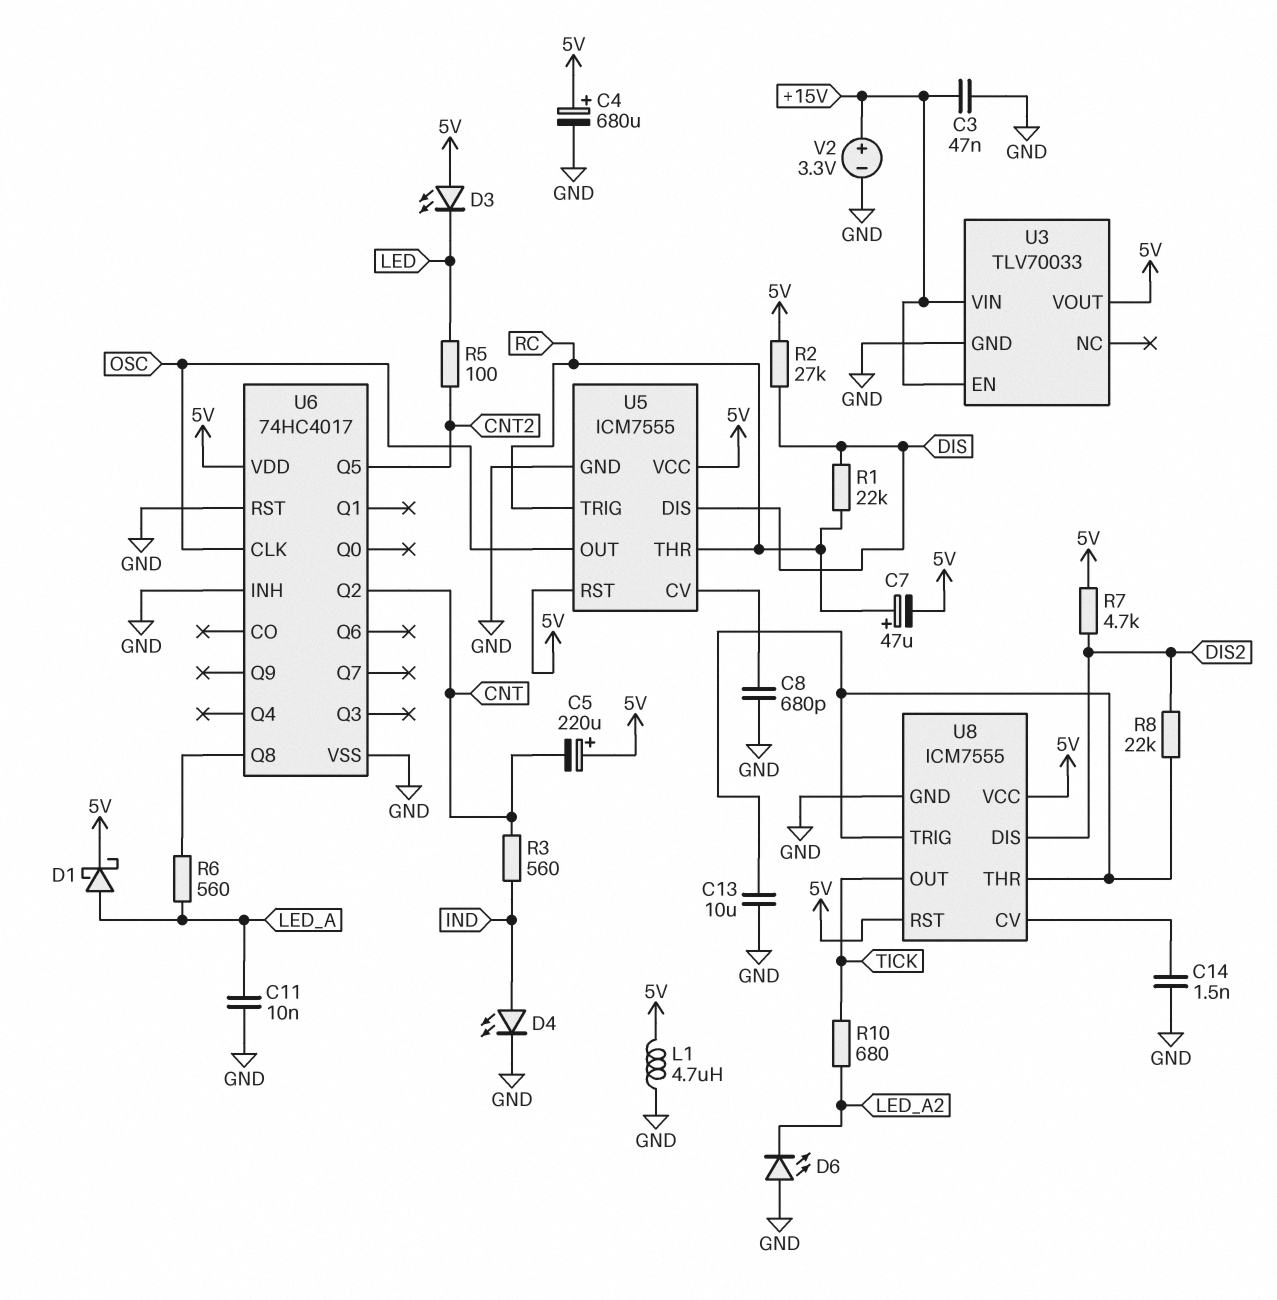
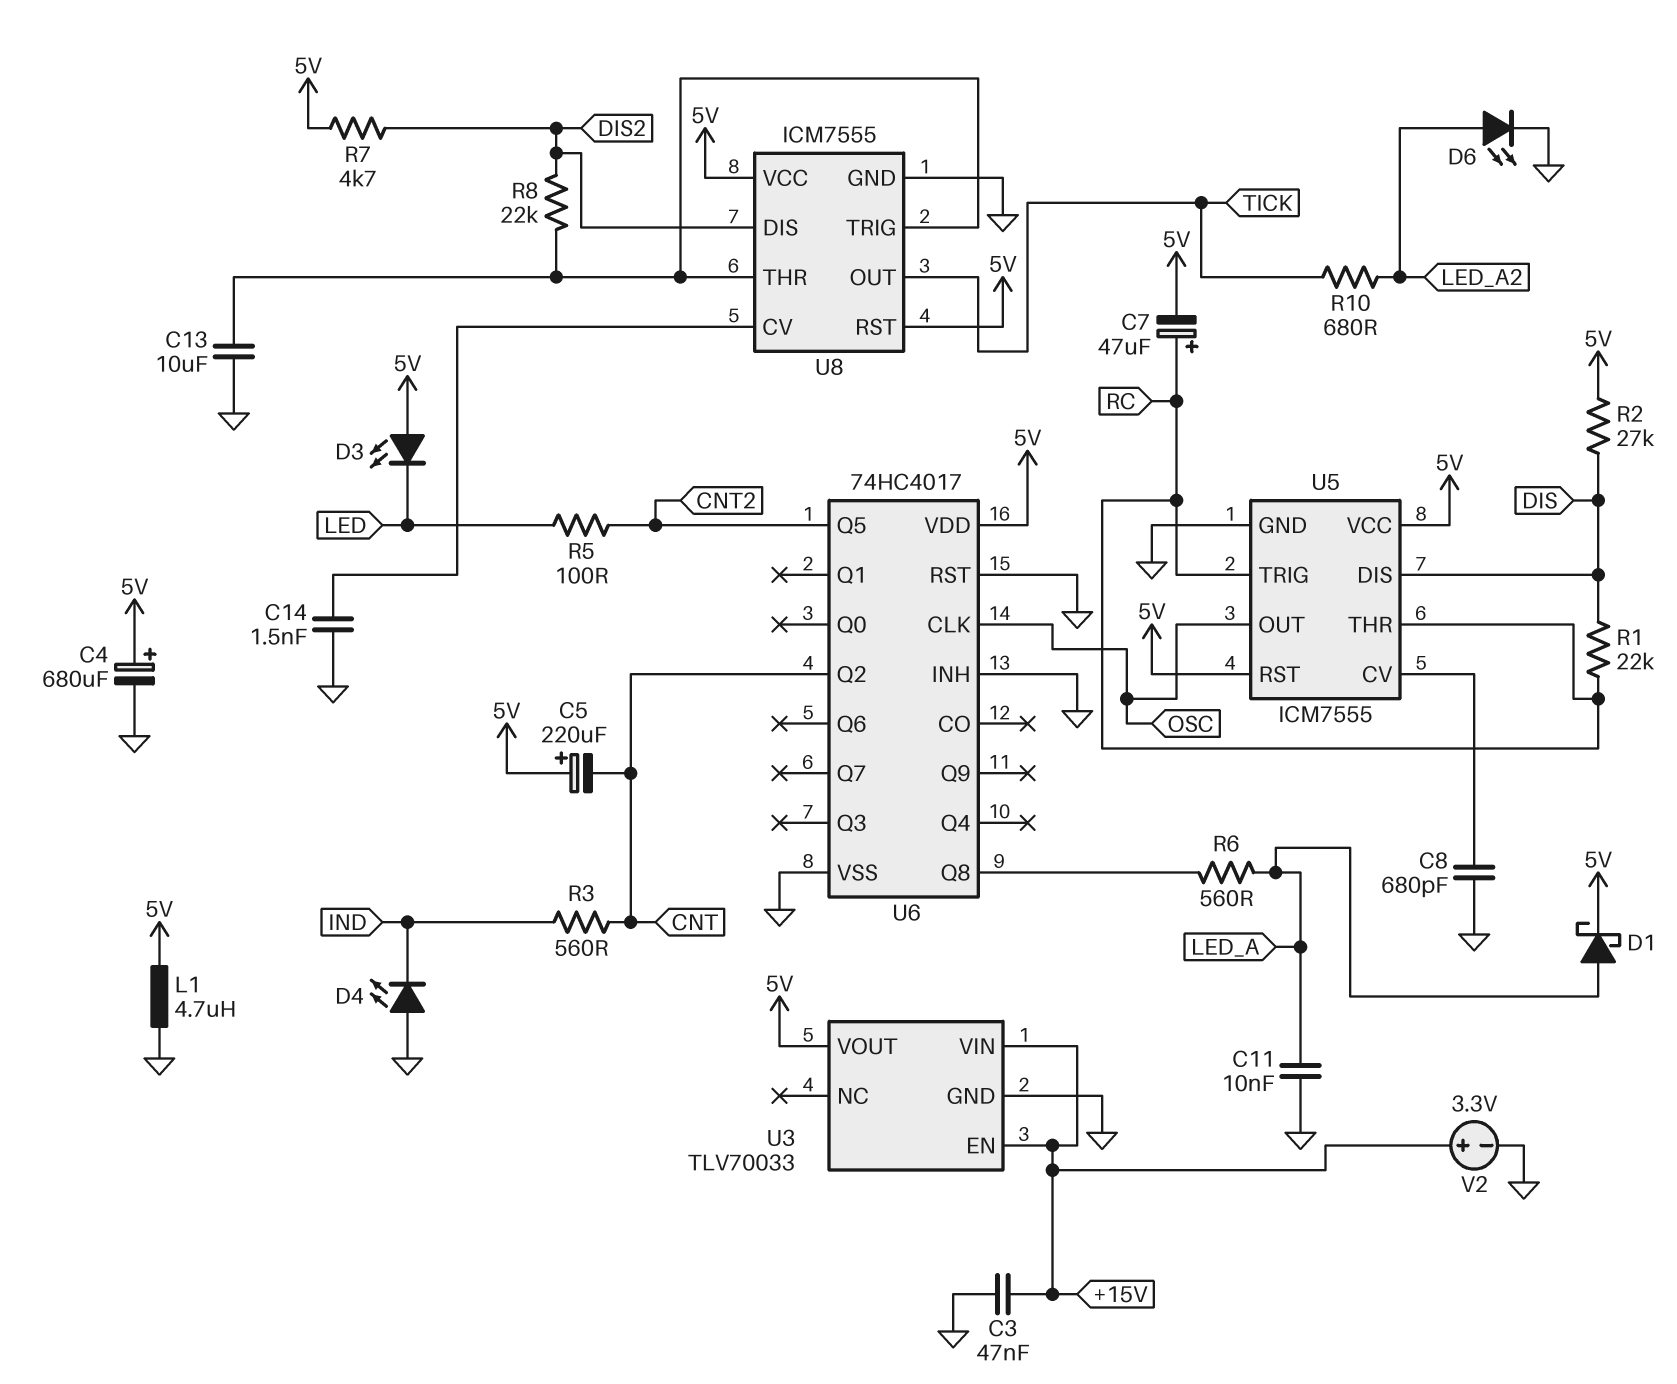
D4: LED (A IND, K GND) -> LED (A GND, K IND)
D6: LED (A GND, K LED_A2) -> LED (A LED_A2, K GND)

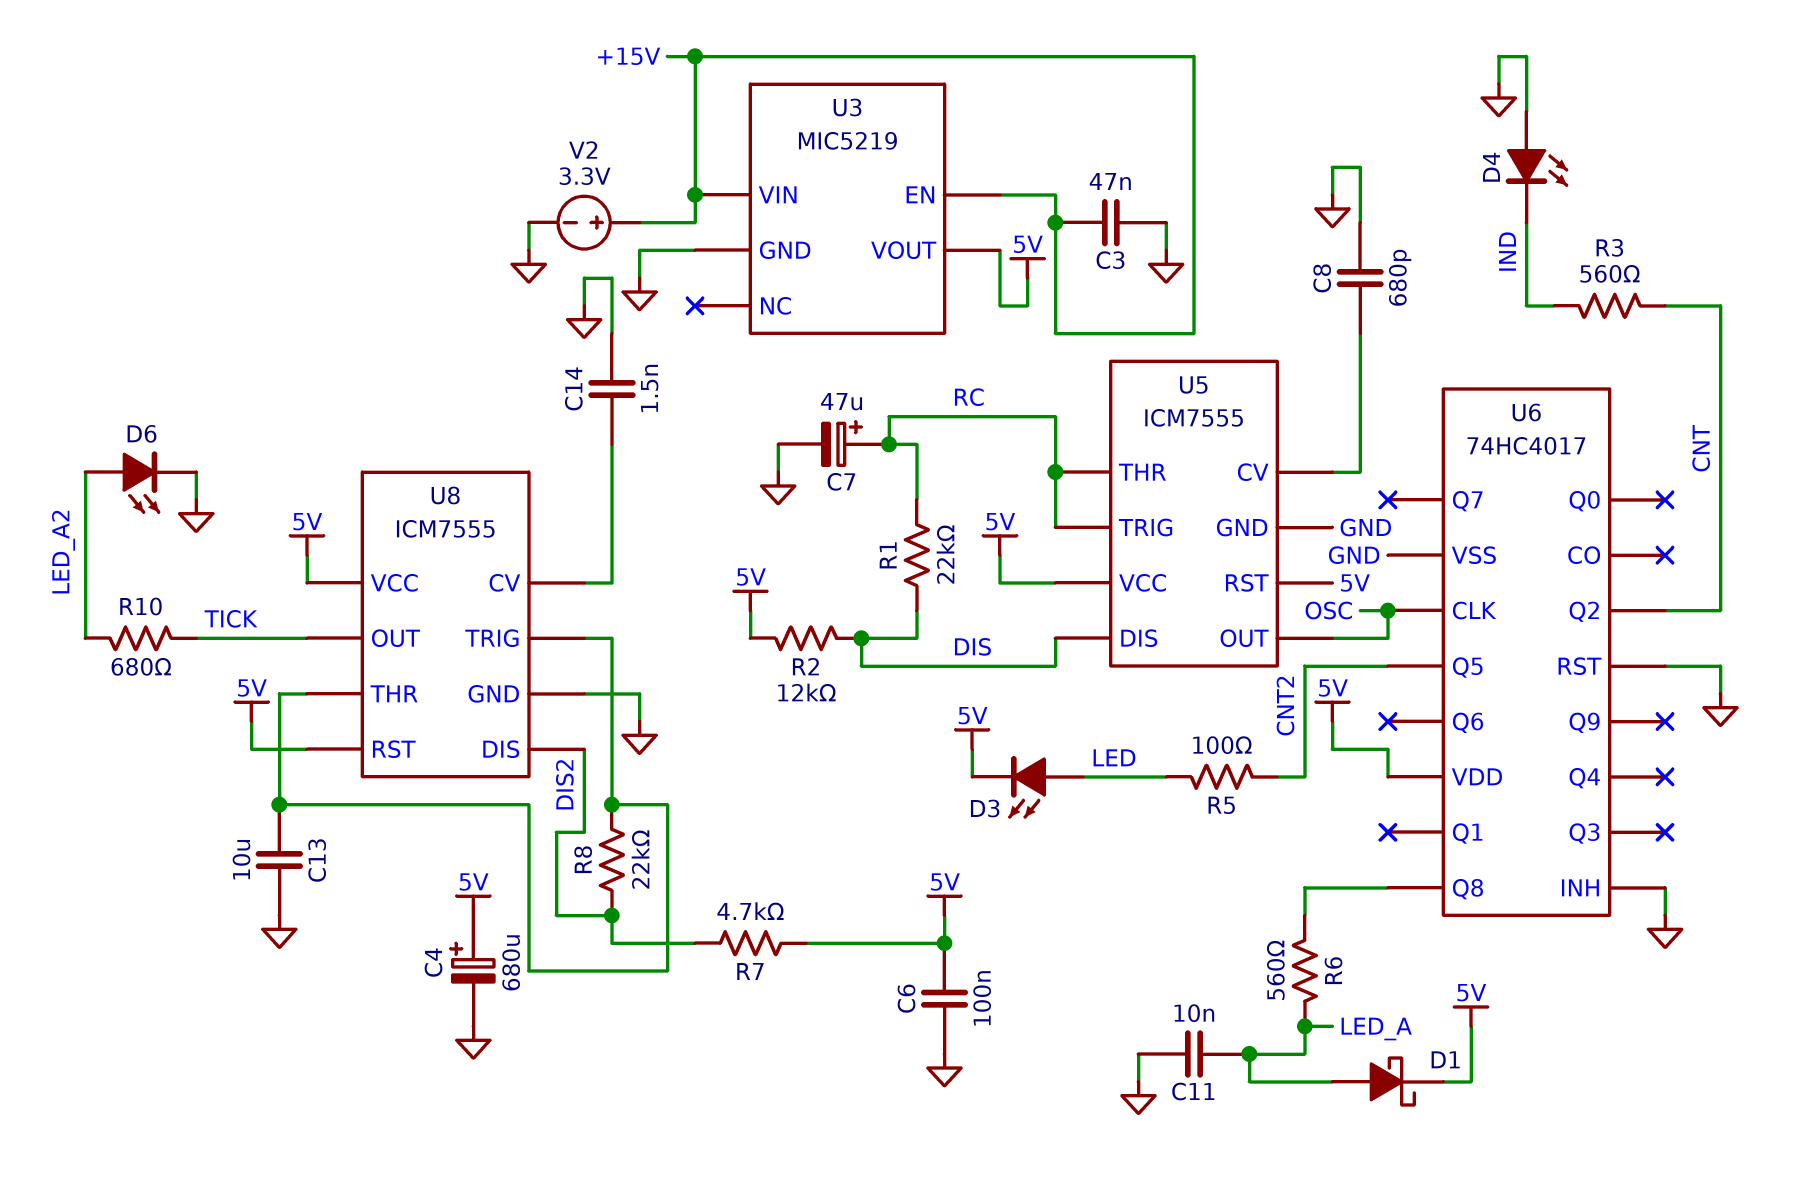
C5: 220uF (plus 5V, minus CNT) -> none
C6: none -> 100nF (5V, GND)
C7: 47uF (plus RC, minus 5V) -> 47uF (plus RC, minus GND)
D3: LED (A 5V, K LED) -> LED (A LED, K 5V)
L1: 4.7uH (5V, GND) -> none
R2: 27k (5V, DIS) -> 12k (5V, DIS)
U3: TLV70033 -> MIC5219

